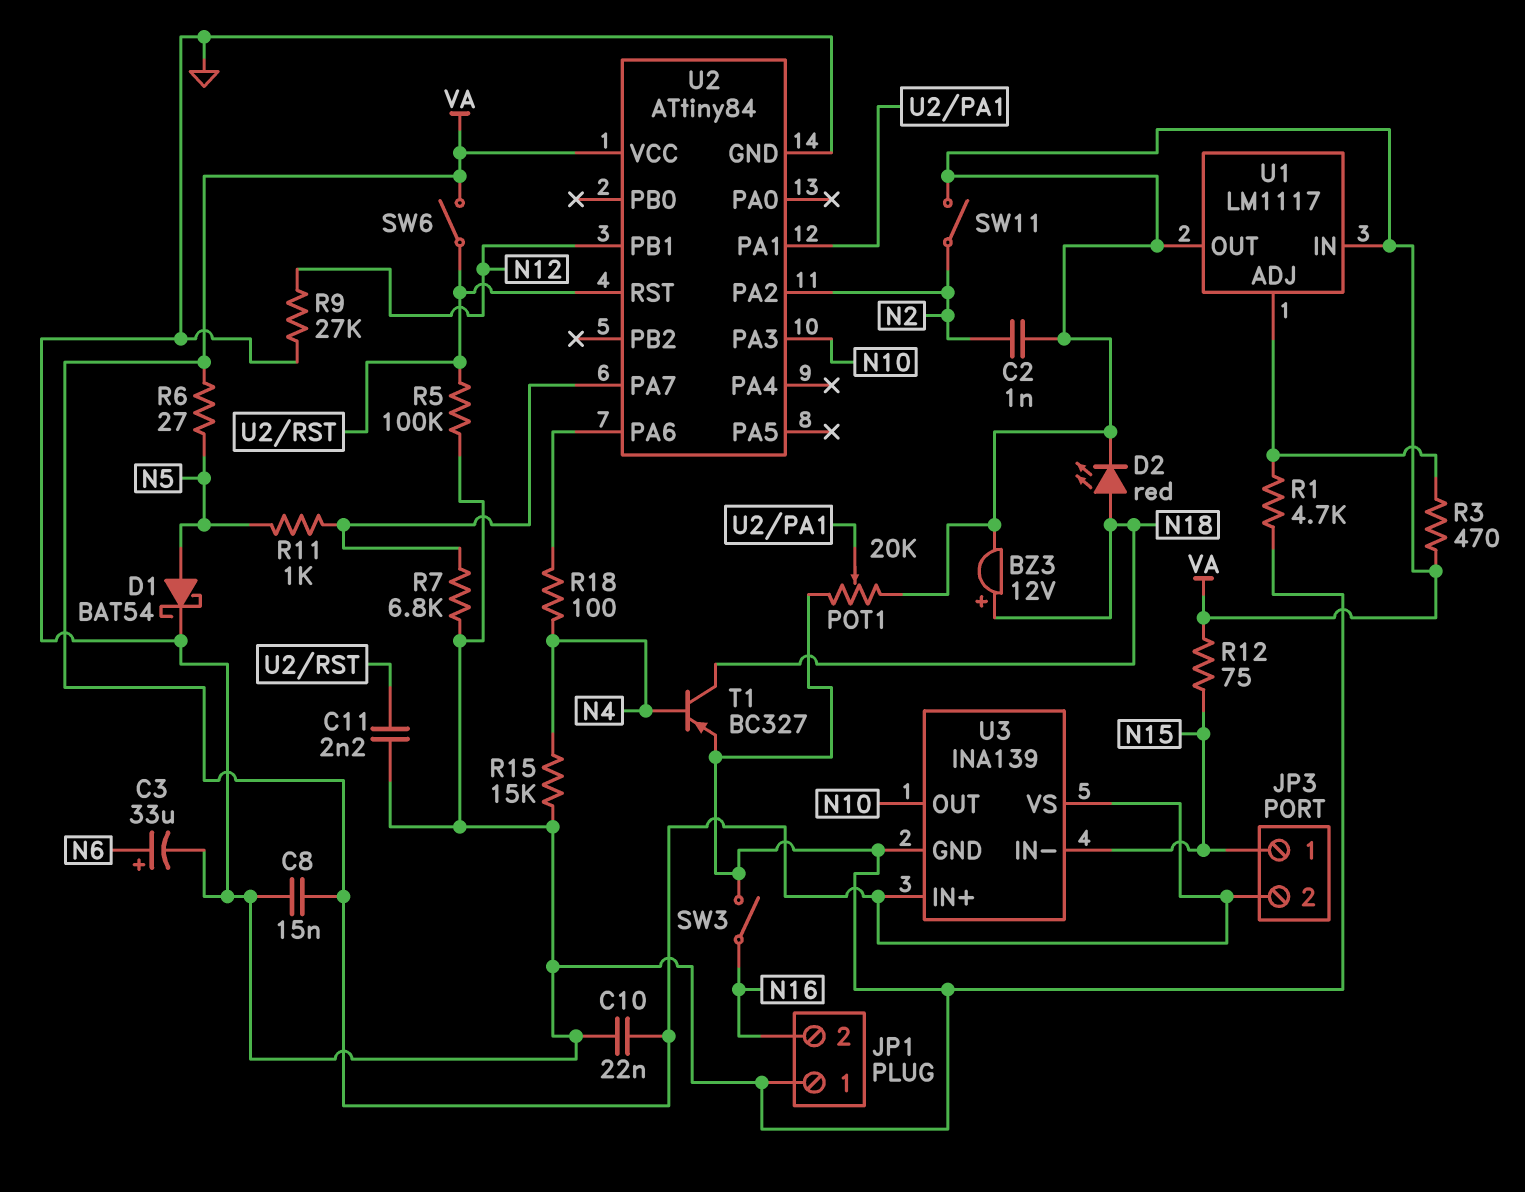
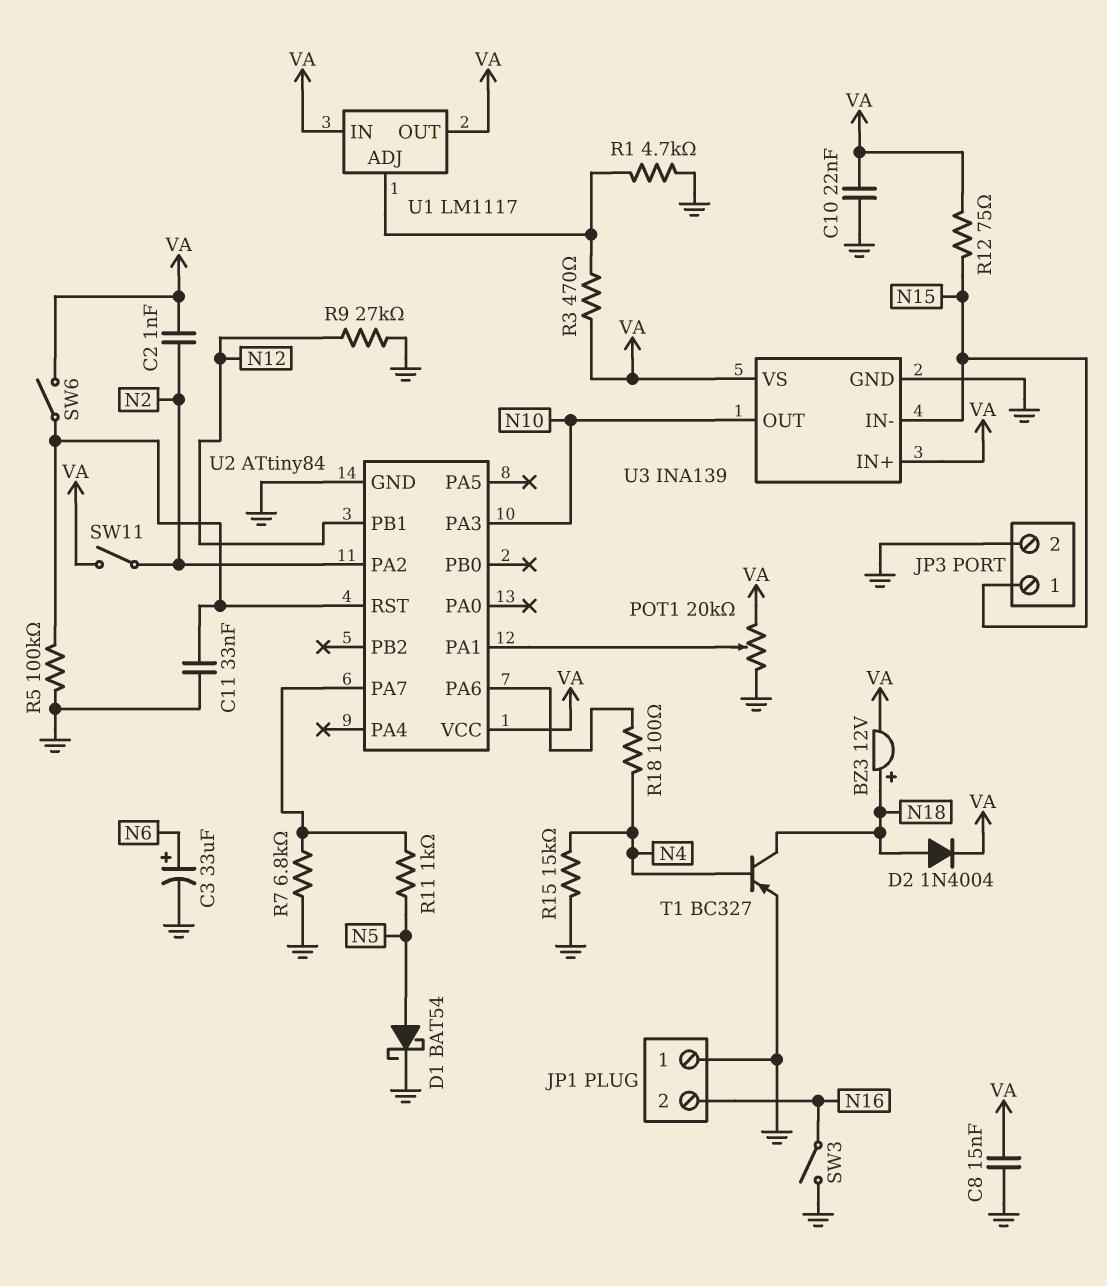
C11: 2.2nF (GND, U2/RST) -> 33nF (GND, U2/RST)
D2: LED red (A N18, K VA) -> diode 1N4004 (A N18, K VA)
JP3 pin 2: VA -> GND
R6: 27 (N5, VA) -> none

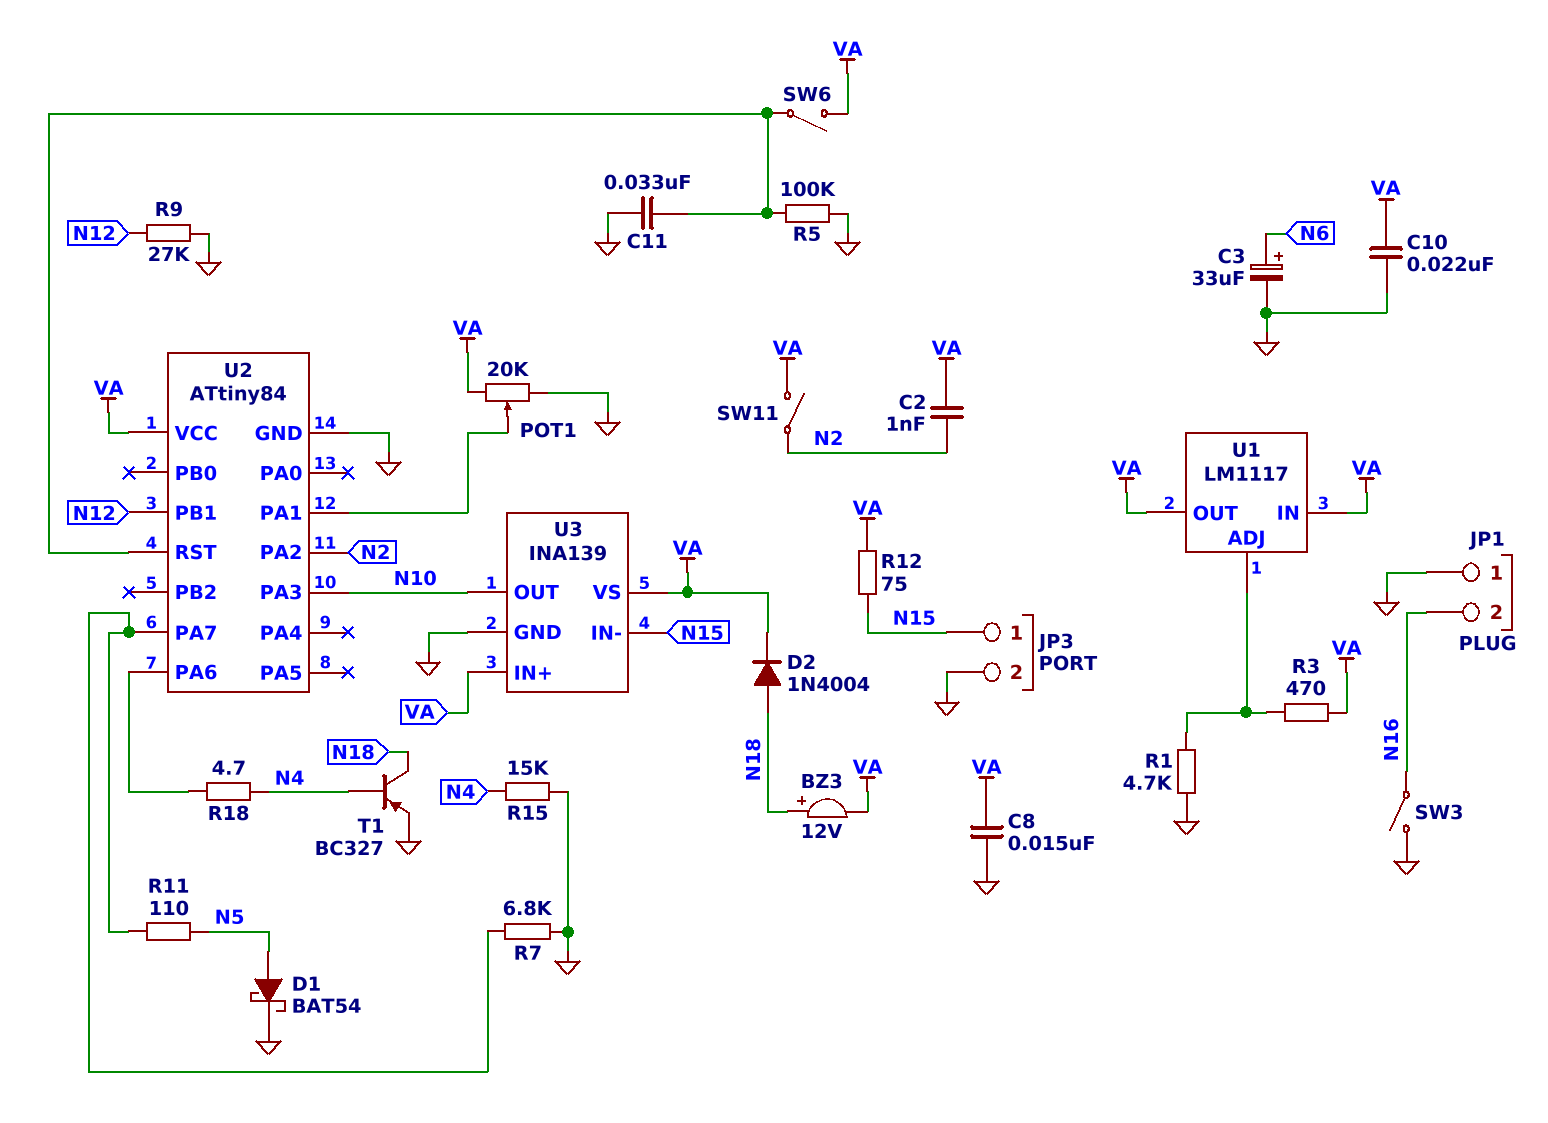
R11: 1k (N5, U2/PA7) -> 110 (N5, U2/PA7)
R18: 100 (N4, U2/PA6) -> 4.7 (N4, U2/PA6)

